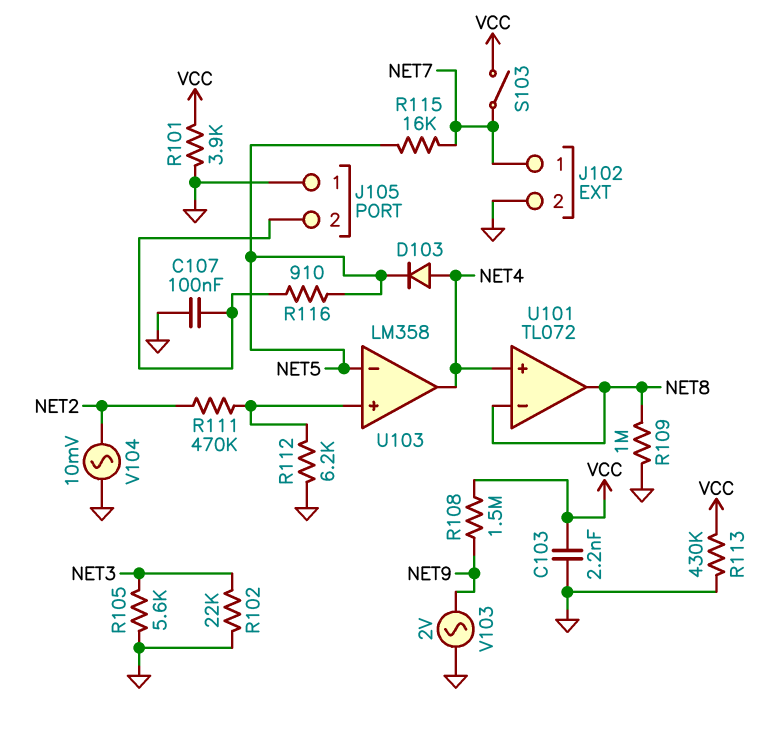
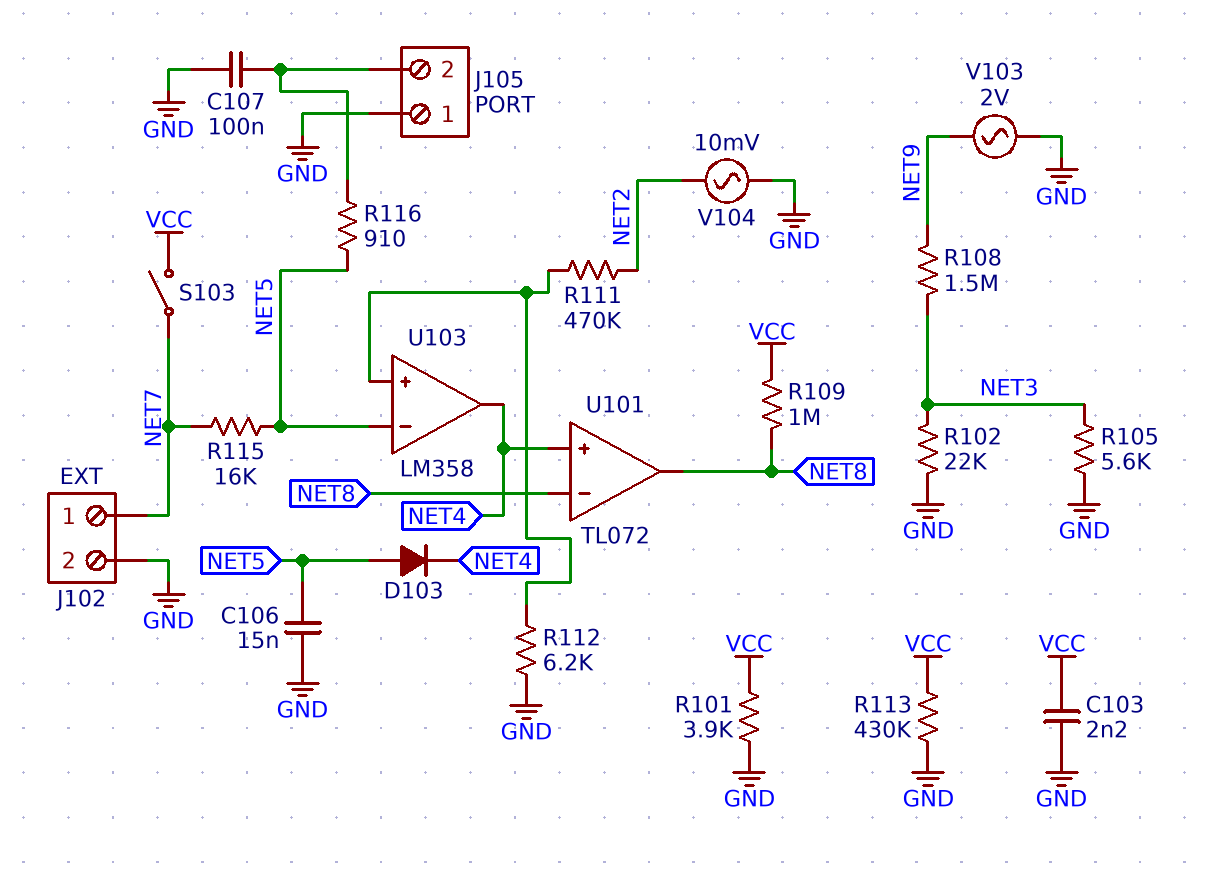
C106: none -> 15nF (GND, NET5)
D103: diode (A NET4, K NET5) -> diode (A NET5, K NET4)
R108: 1.5M (NET9, VCC) -> 1.5M (NET3, NET9)
R109: 1M (GND, NET8) -> 1M (NET8, VCC)

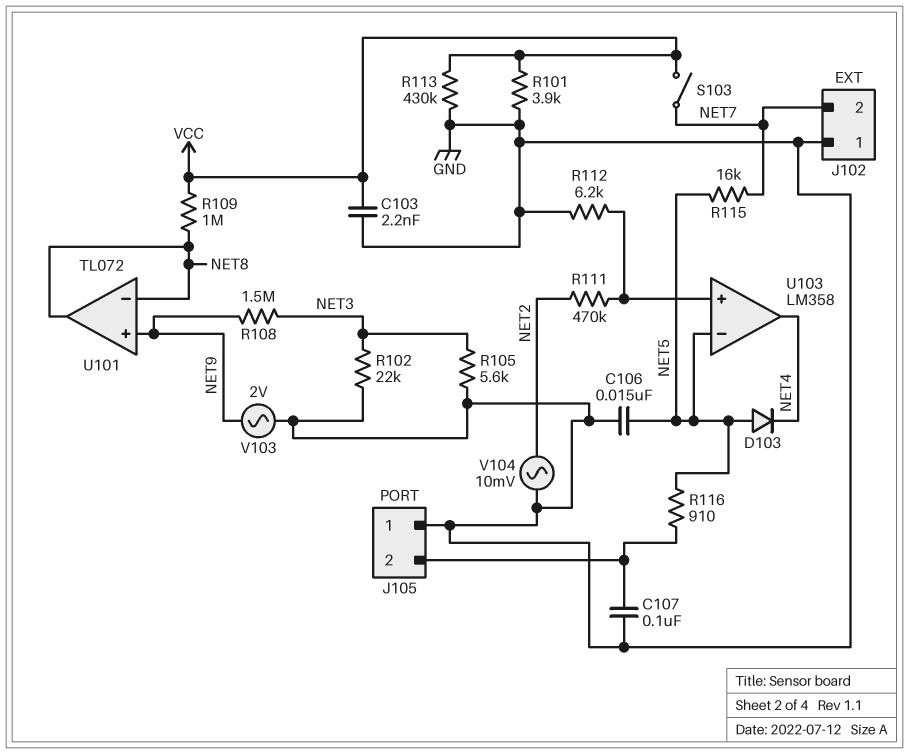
J102 pin 1: NET7 -> GND
J102 pin 2: GND -> NET7
U101 pin in+: NET4 -> NET9

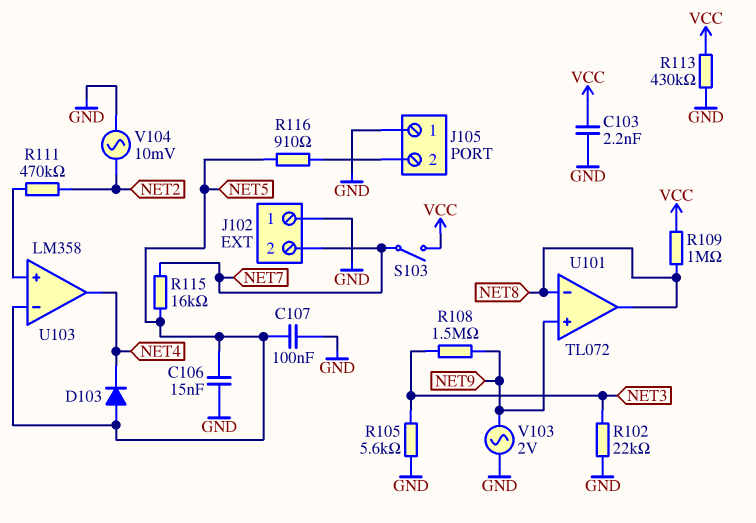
C107: 100nF (GND, J105/2) -> 100nF (GND, NET5)
R101: 3.9k (GND, VCC) -> none
R112: 6.2k (GND, U103/in+) -> none

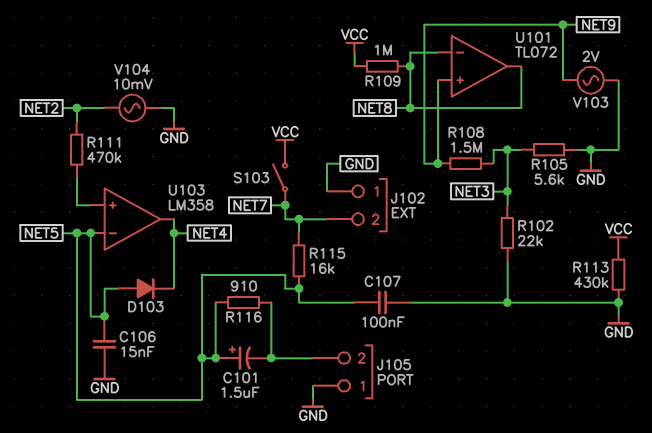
C101: none -> 1.5uF (plus NET5, minus J105/2)
C103: 2.2nF (GND, VCC) -> none

